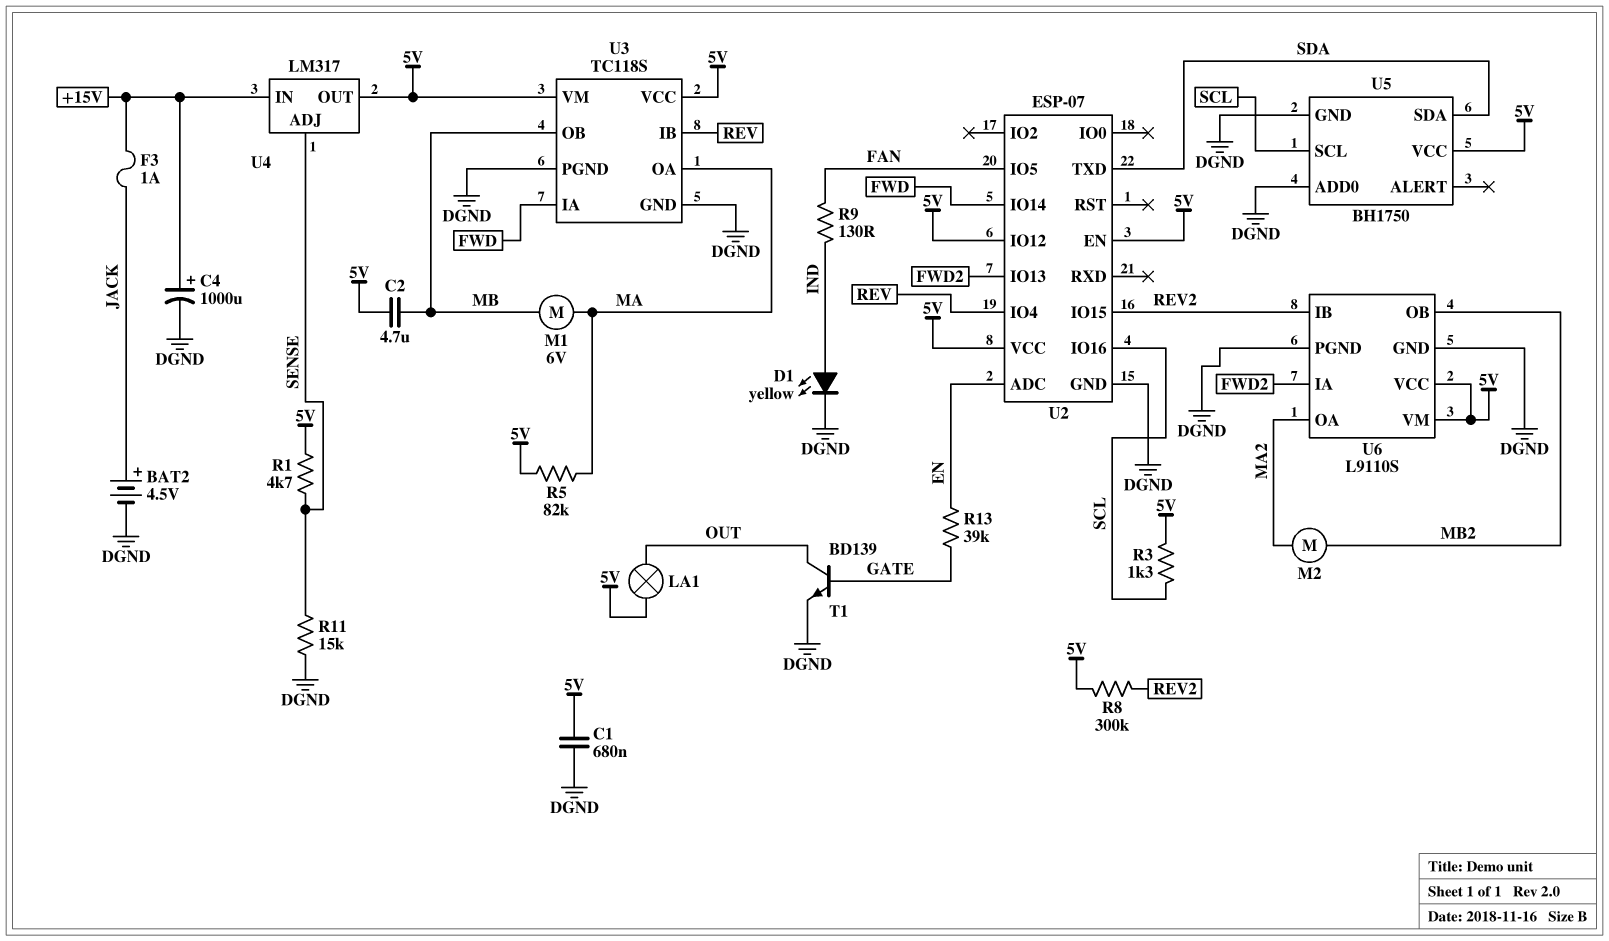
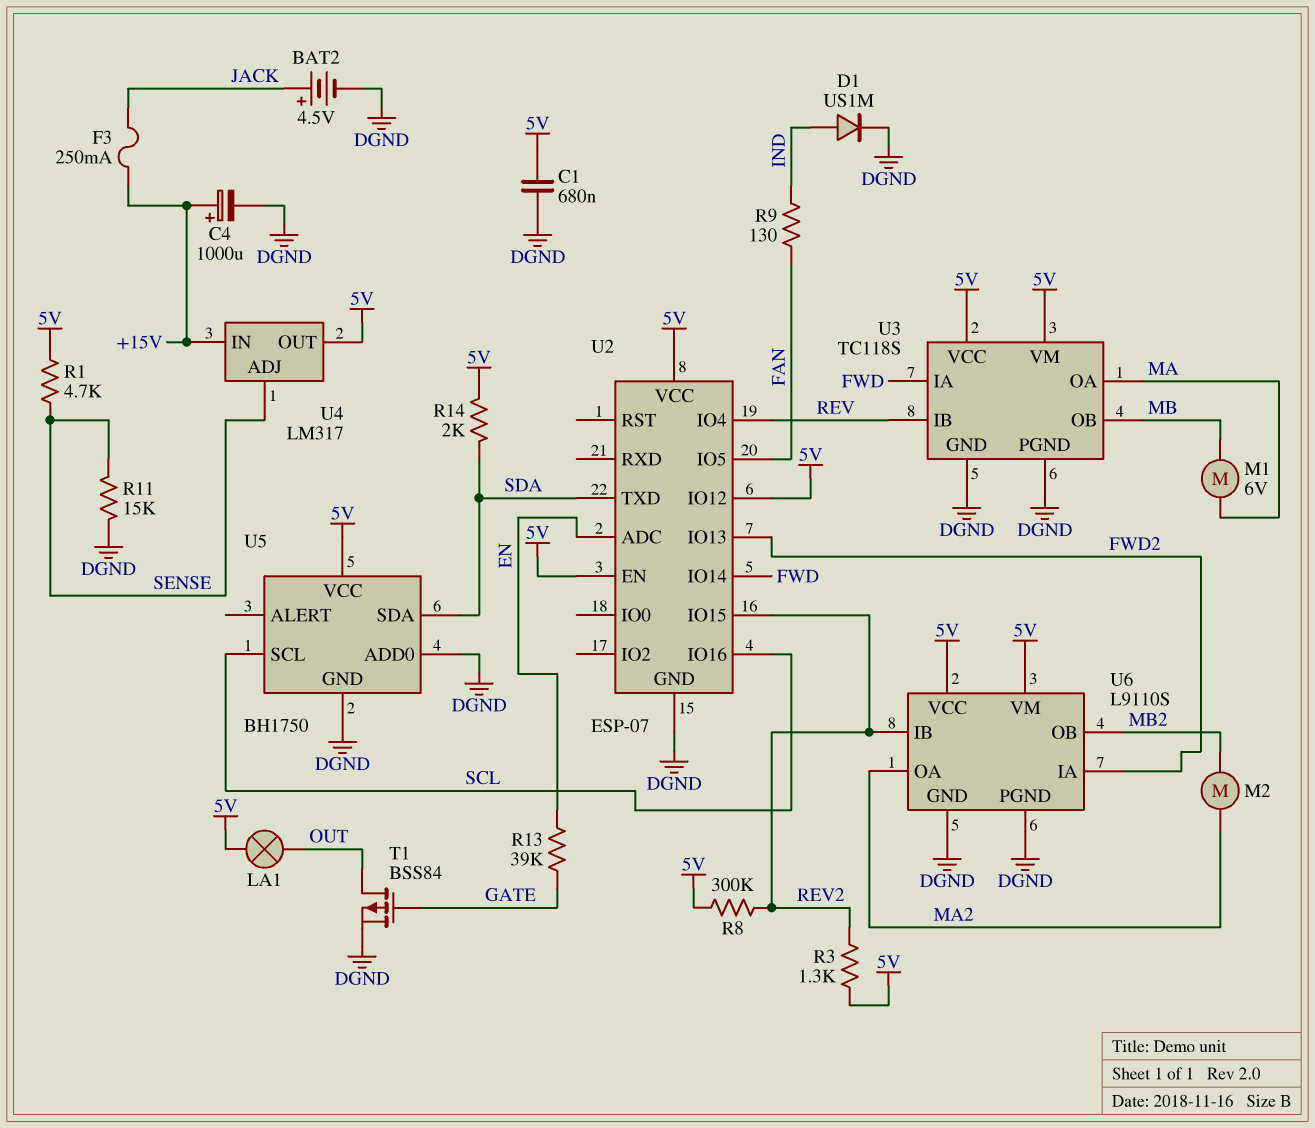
C2: 4.7uF (5V, MB) -> none
D1: LED yellow (A IND, K DGND) -> diode US1M (A IND, K DGND)
F3: 1A (+15V, JACK) -> 250mA (+15V, JACK)
R3: 1.3k (5V, SCL) -> 1.3k (5V, REV2)
R5: 82k (5V, MA) -> none
R14: none -> 2k (5V, SDA)
T1: NPN BD139 (B GATE, C OUT, E DGND) -> PMOS BSS84 (G GATE, D OUT, S DGND)

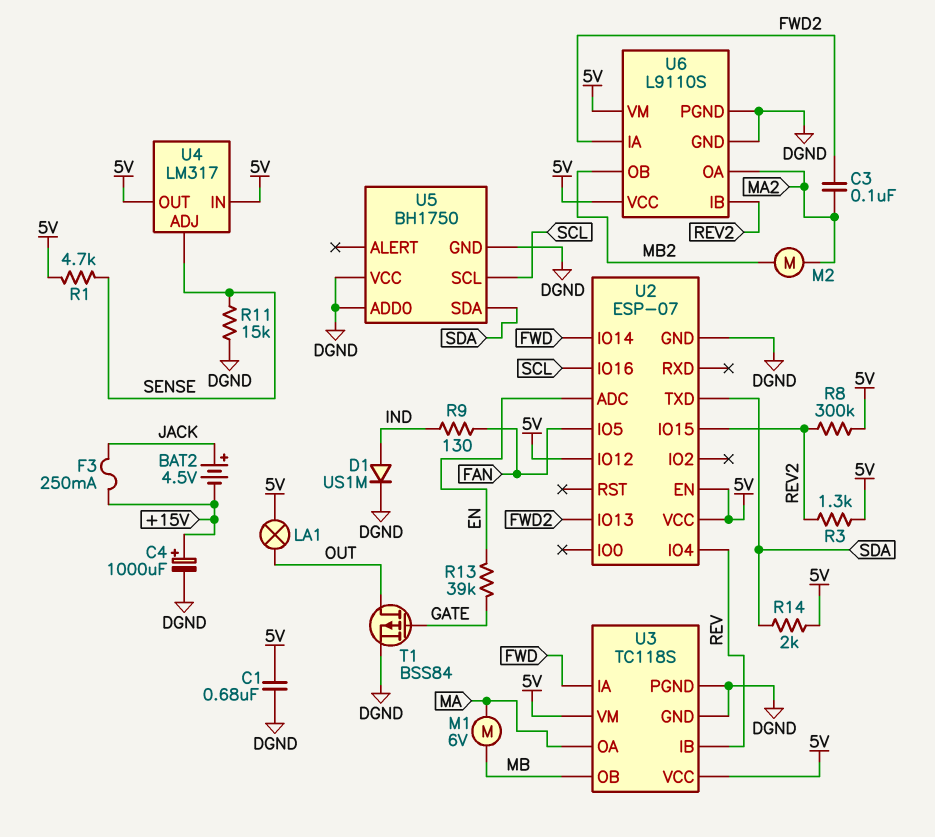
BAT2: 4.5V (plus JACK, minus DGND) -> 4.5V (plus JACK, minus +15V)
C3: none -> 100nF (FWD2, MA2)
U4 pin IN: +15V -> 5V
U5 pin VCC: 5V -> DGND

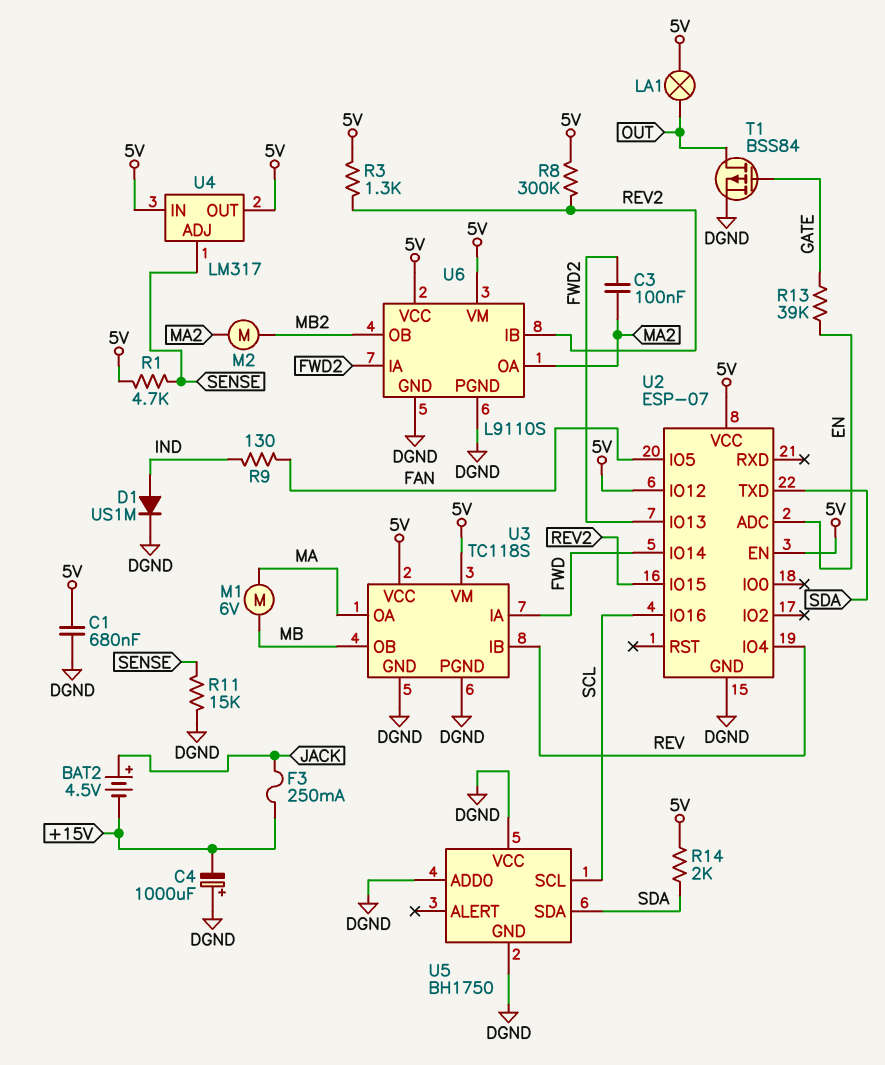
C4: 1000uF (plus +15V, minus DGND) -> 1000uF (plus DGND, minus +15V)

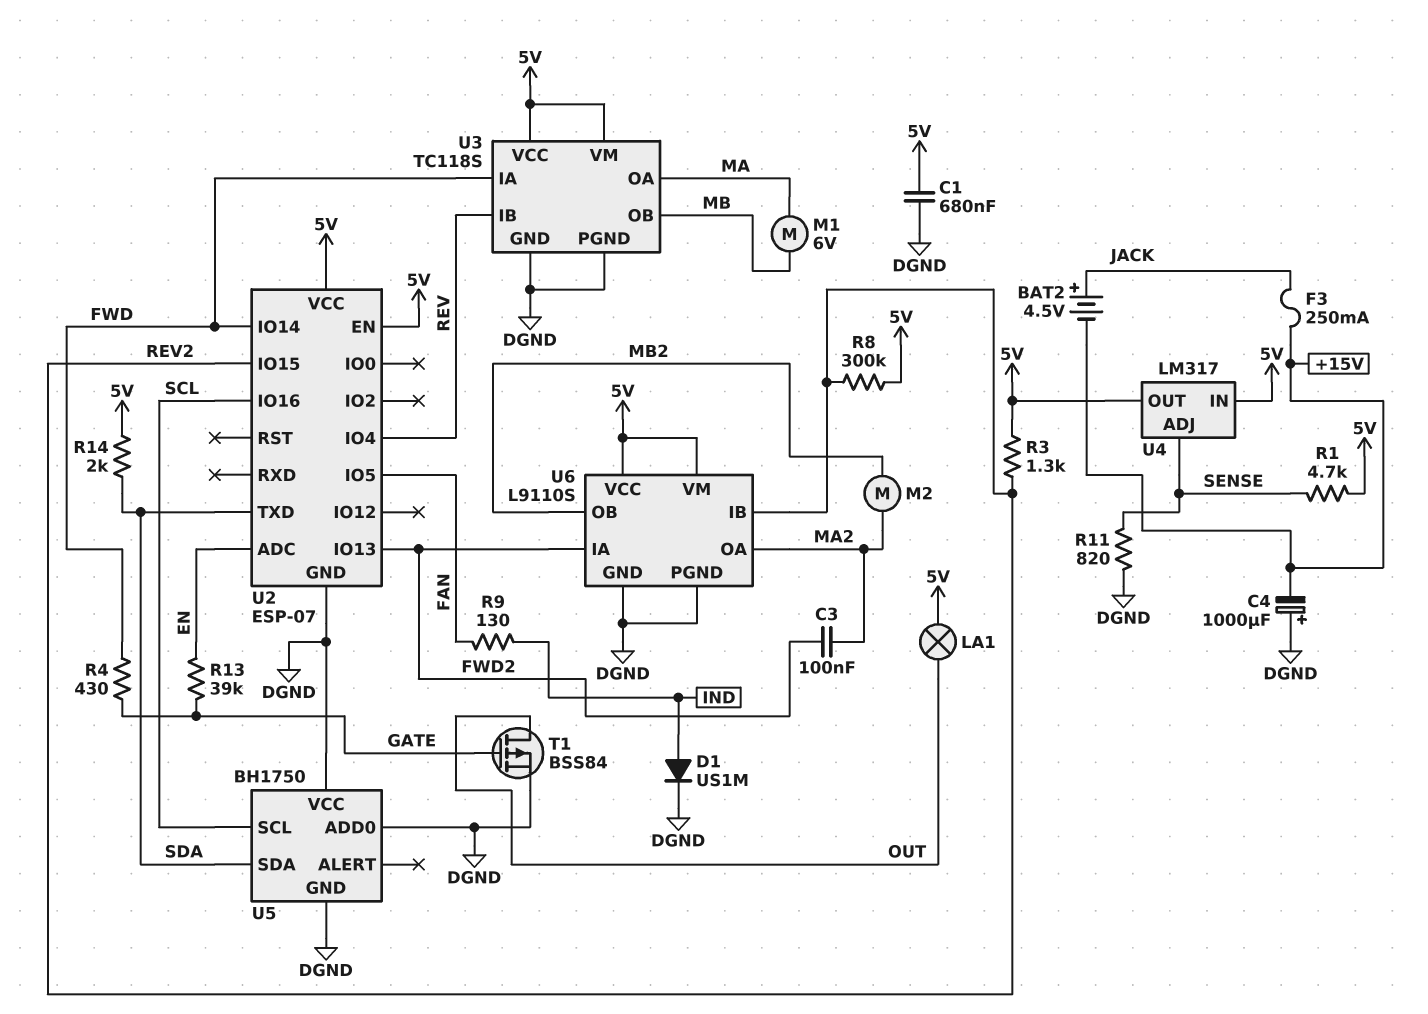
R4: none -> 430 (FWD, GATE)
R11: 15k (DGND, SENSE) -> 820 (DGND, SENSE)
U2 pin IO12: 5V -> none

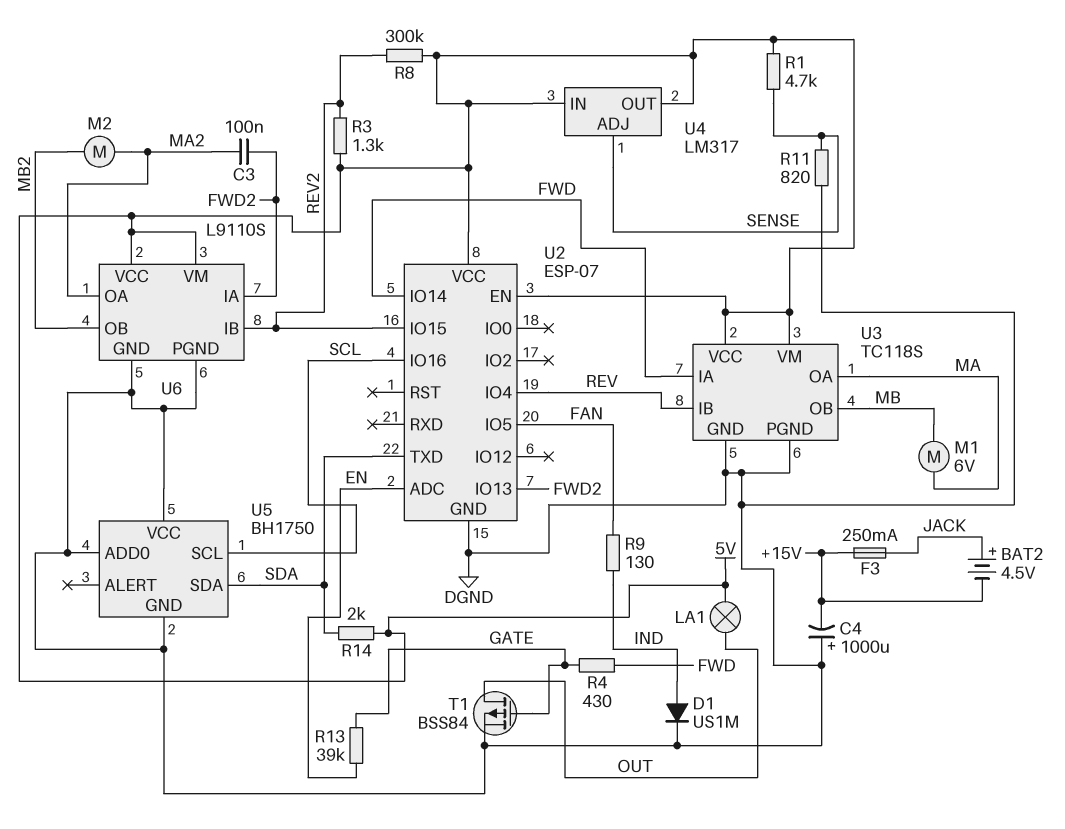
C1: 680nF (5V, DGND) -> none

